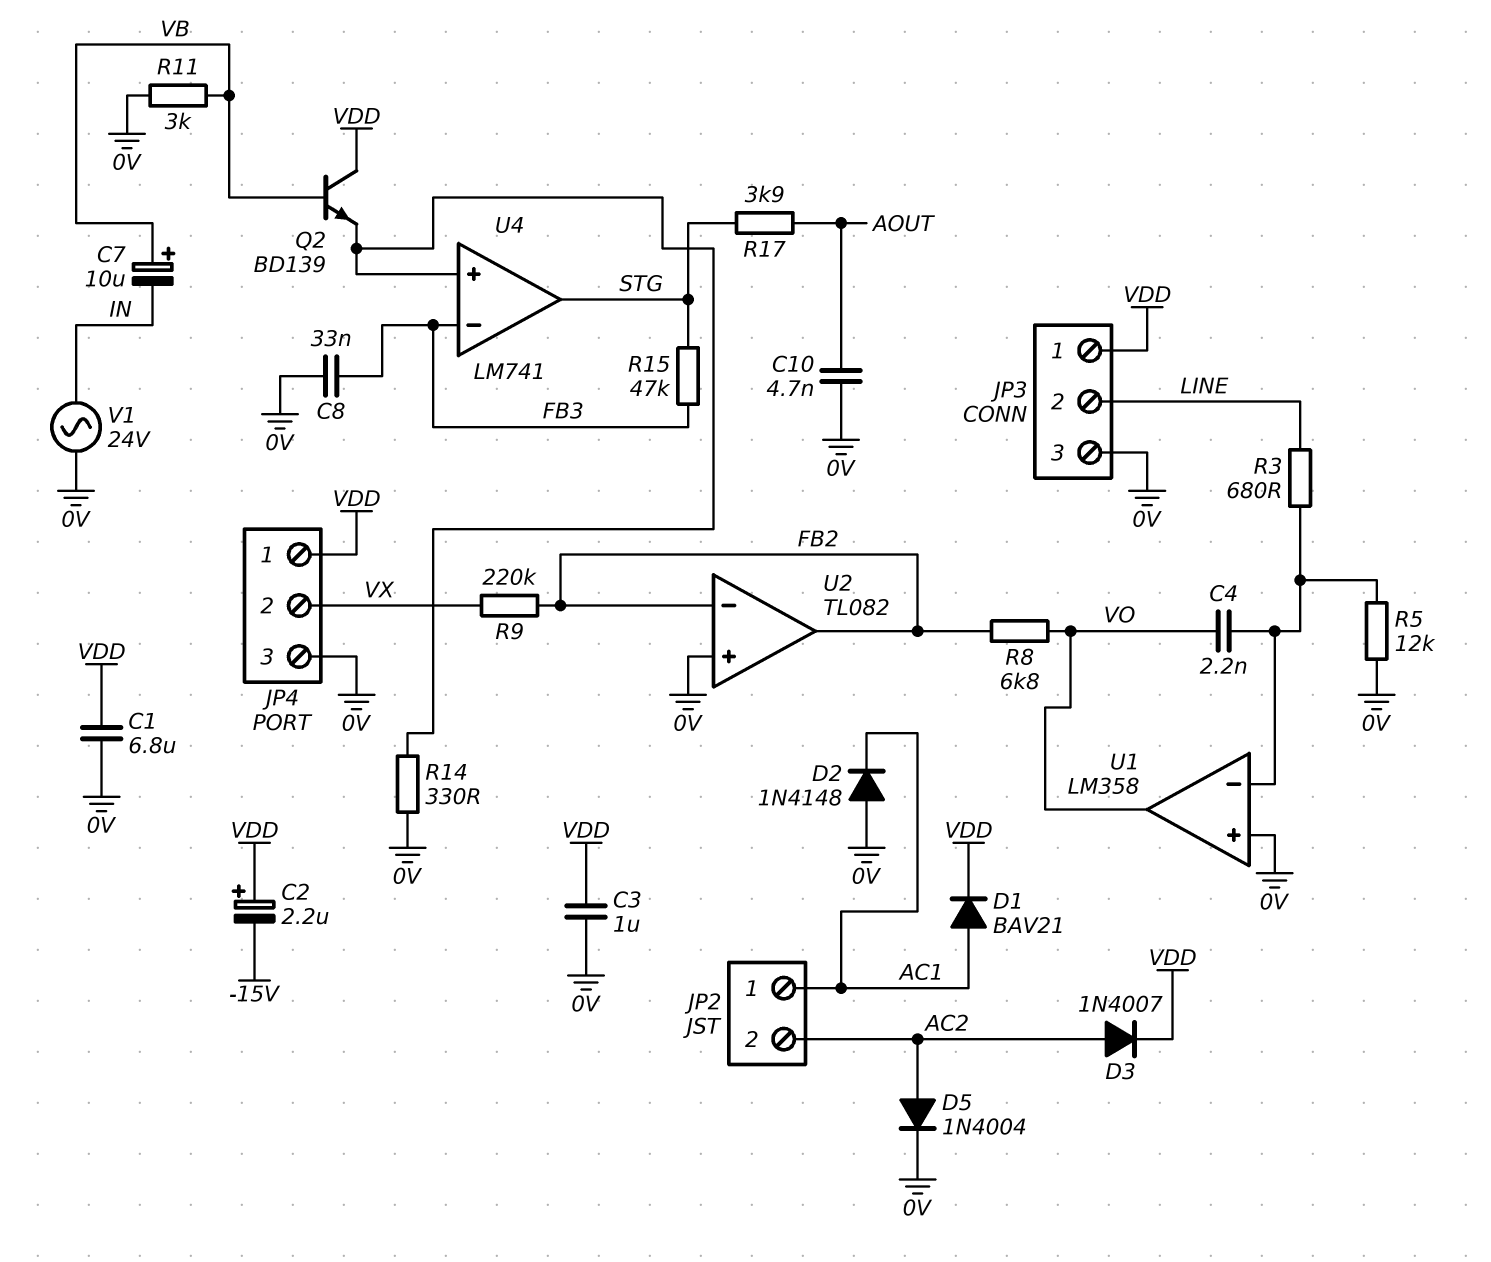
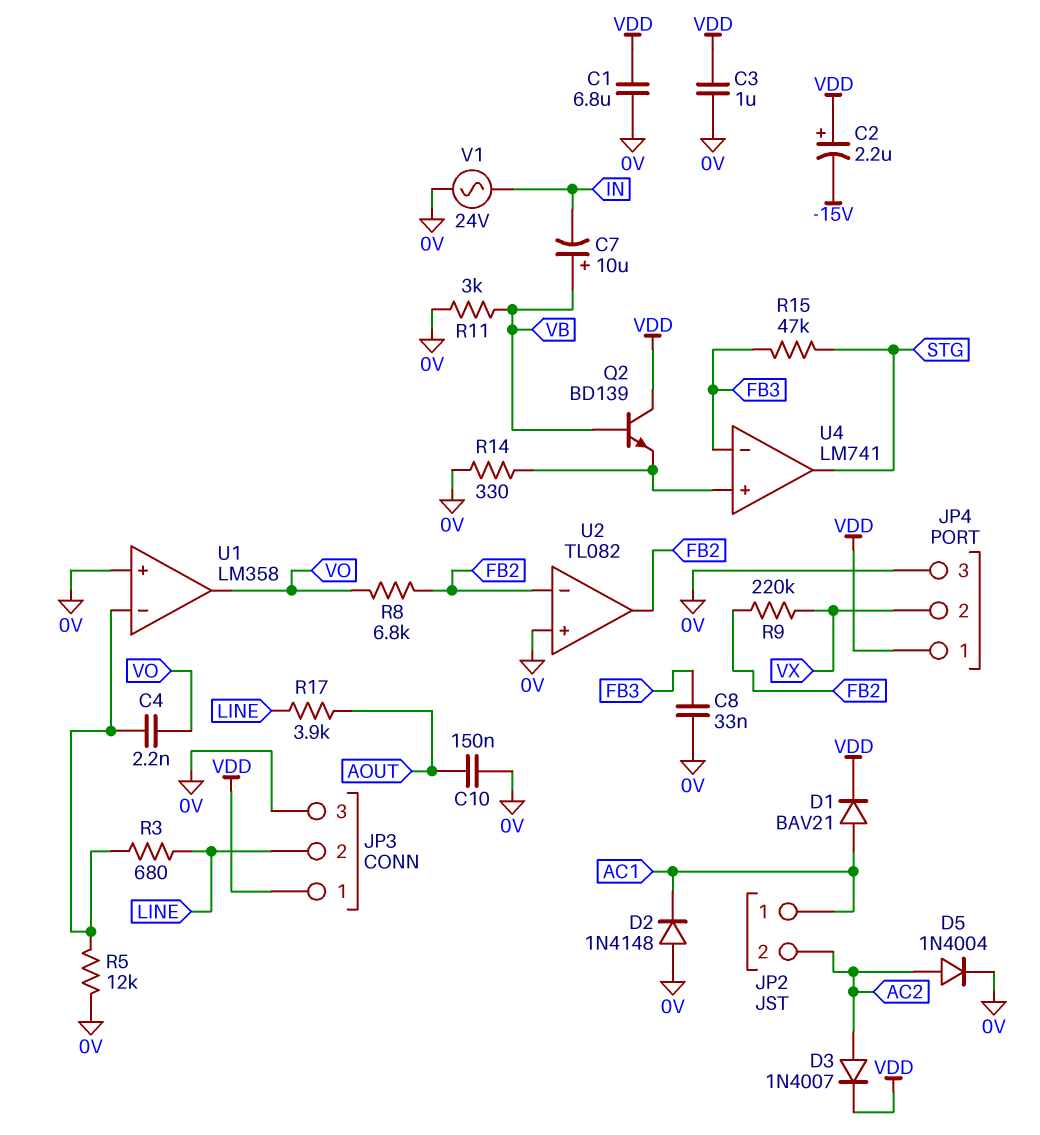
C10: 4.7nF (0V, AOUT) -> 150nF (0V, AOUT)
R17: 3.9k (AOUT, STG) -> 3.9k (AOUT, LINE)

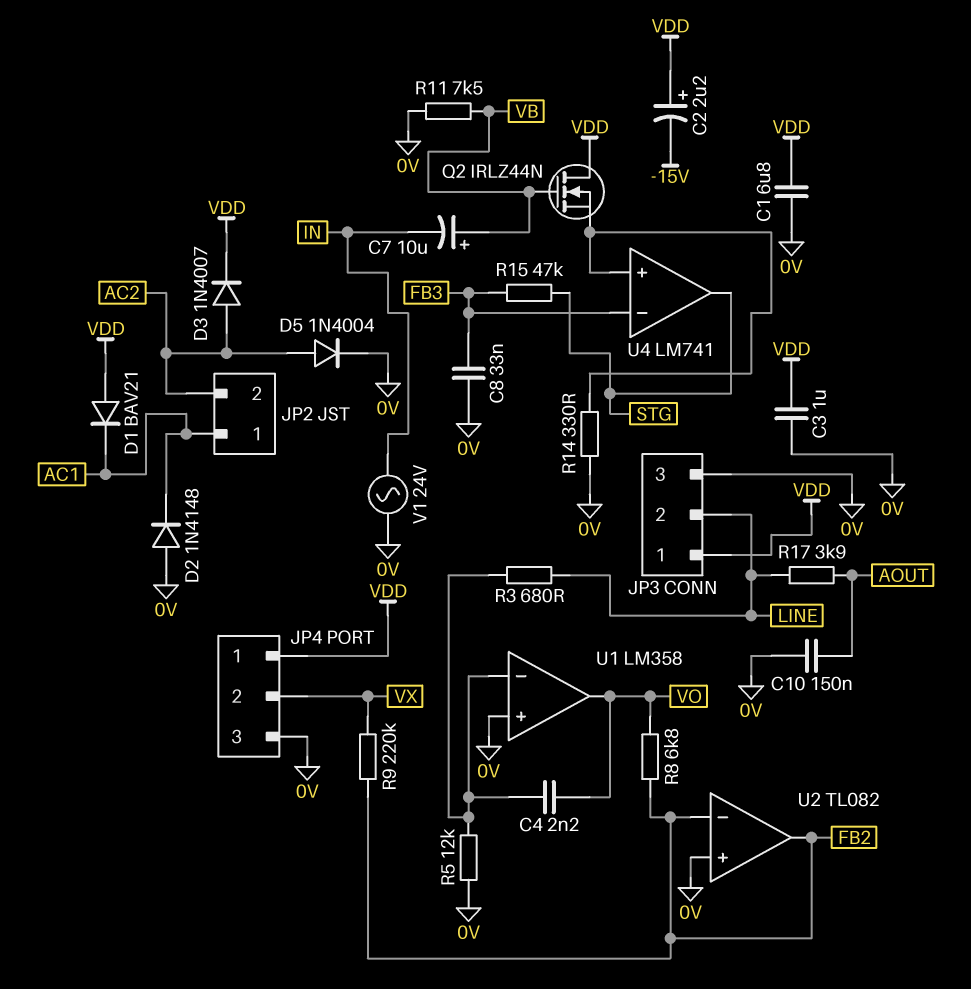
D1: diode BAV21 (A AC1, K VDD) -> diode BAV21 (A VDD, K AC1)
Q2: NPN BD139 (B VB, C VDD, E U4/in+) -> NMOS IRLZ44N (G VB, D VDD, S U4/in+)
R11: 3k (0V, VB) -> 7.5k (0V, VB)

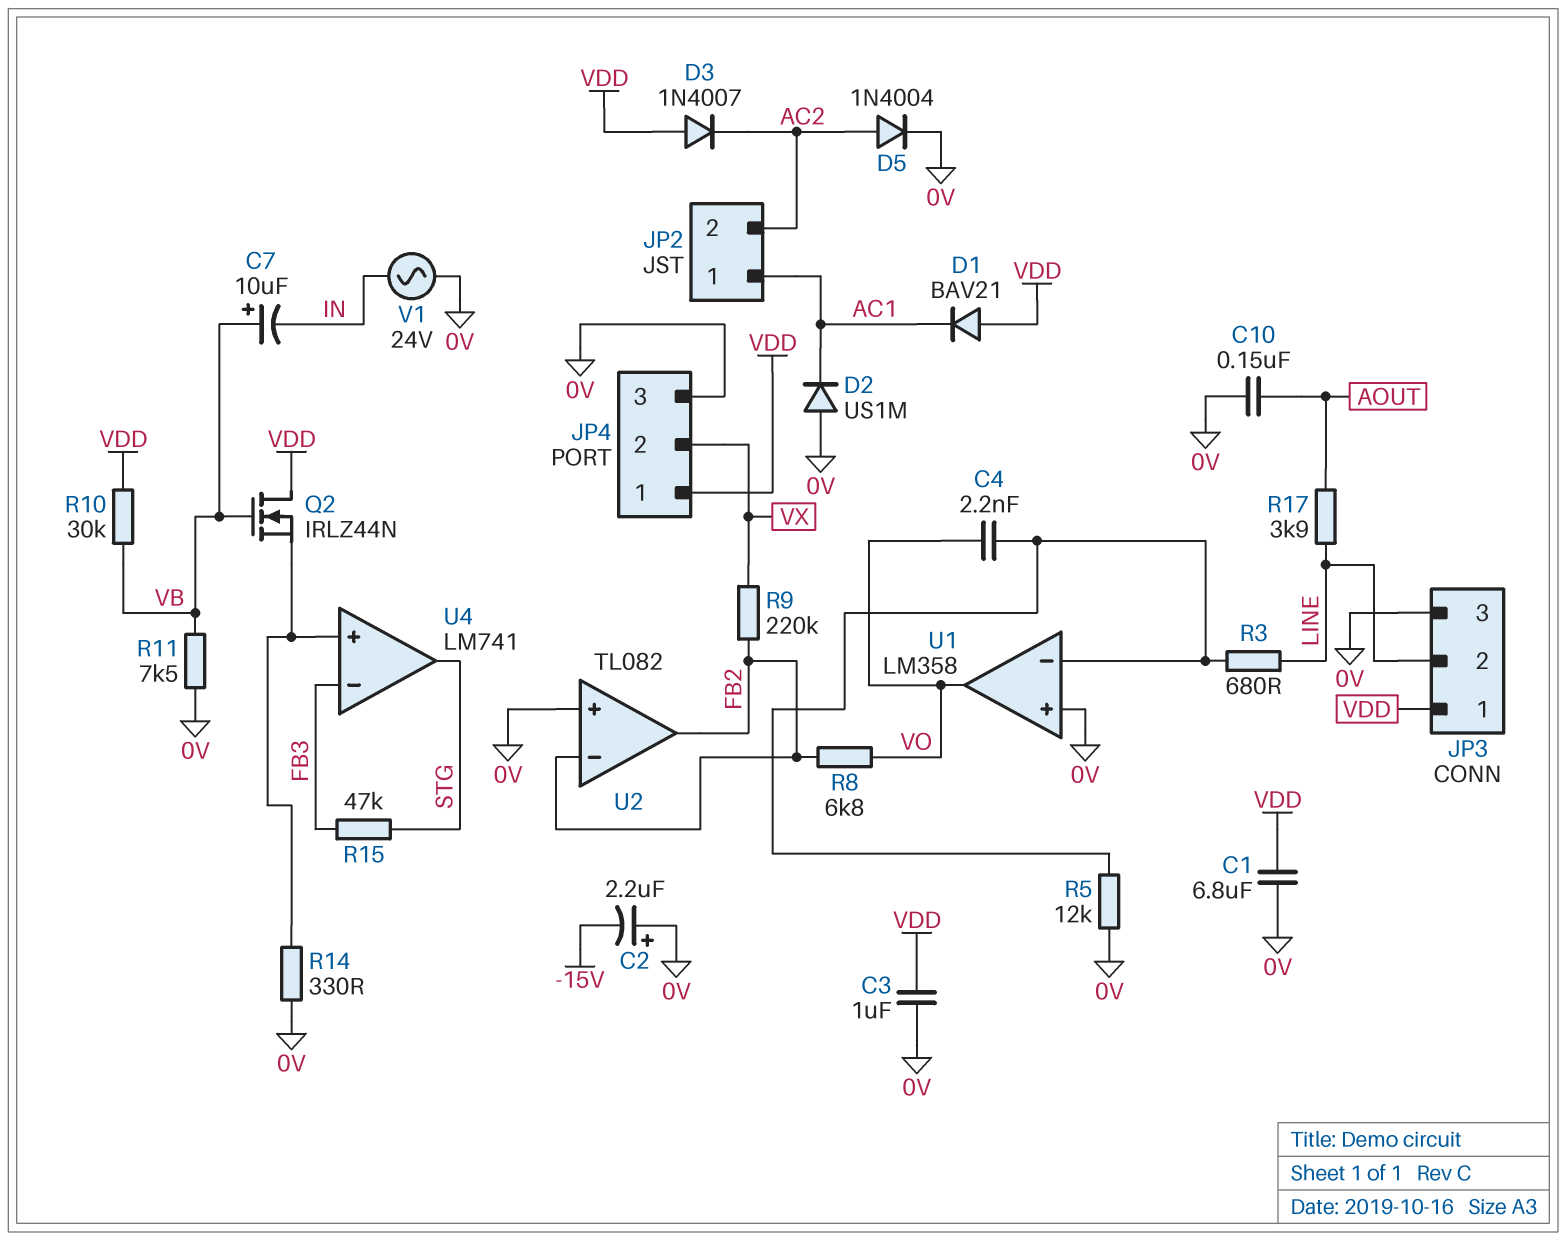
C2: 2.2uF (plus VDD, minus -15V) -> 2.2uF (plus 0V, minus -15V)
C8: 33nF (0V, FB3) -> none
D2: diode 1N4148 (A 0V, K AC1) -> diode US1M (A 0V, K AC1)
D3: diode 1N4007 (A AC2, K VDD) -> diode 1N4007 (A VDD, K AC2)
R10: none -> 30k (VB, VDD)

